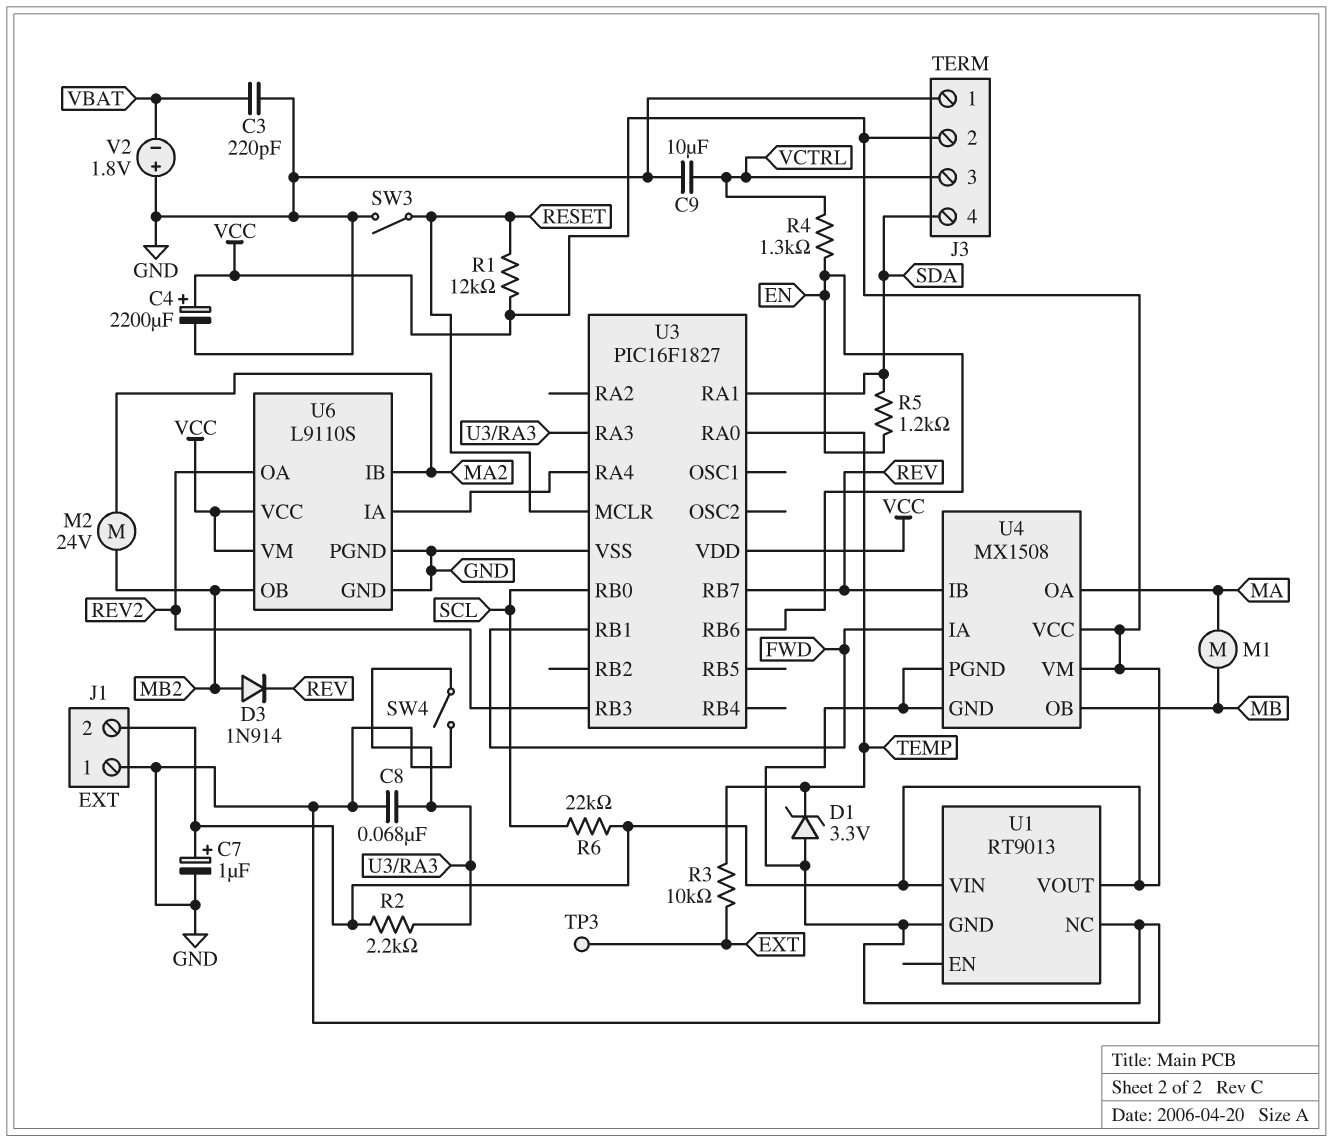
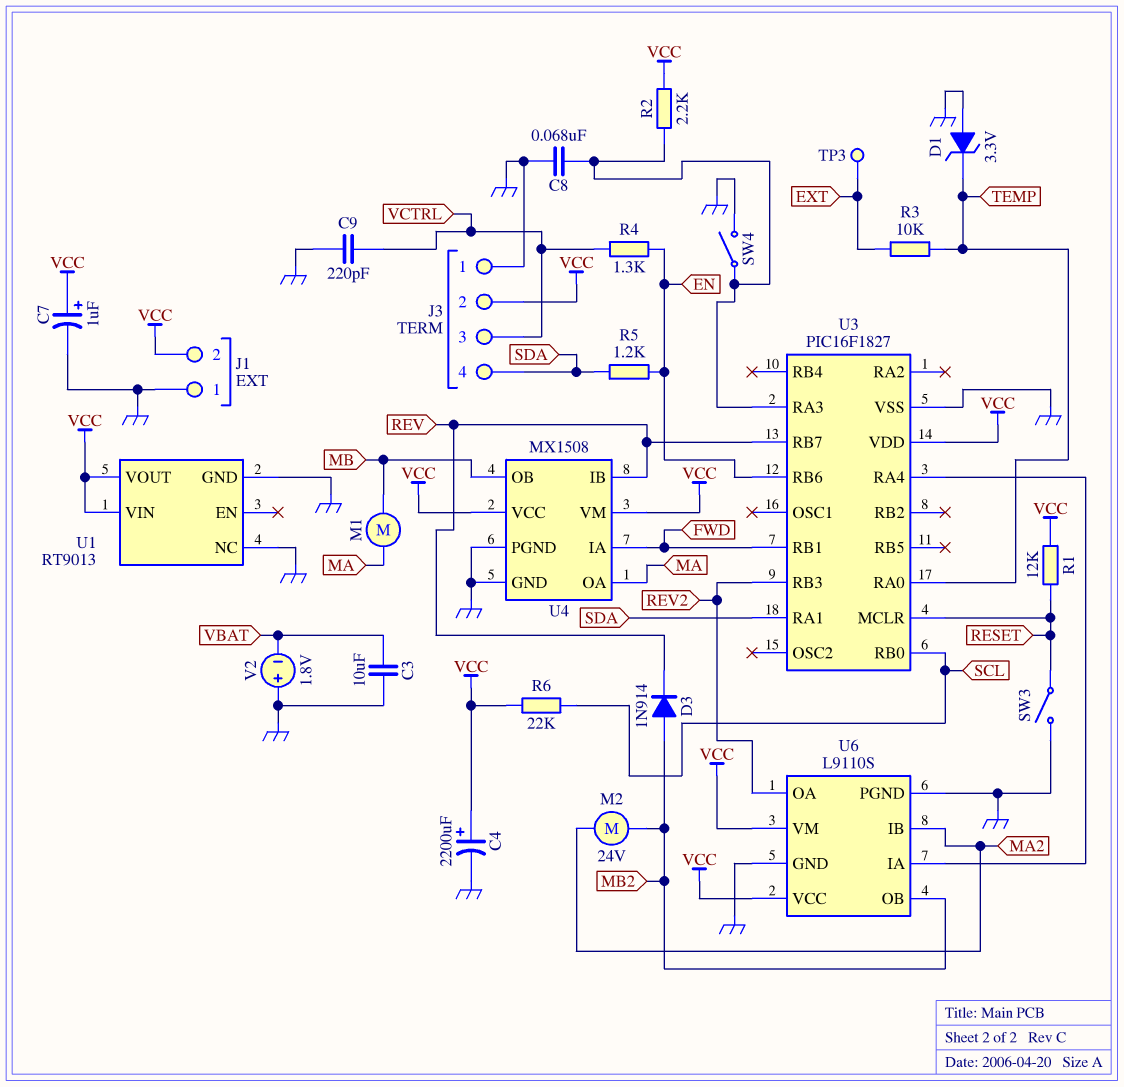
C3: 220pF (GND, VBAT) -> 10uF (GND, VBAT)
C9: 10uF (GND, VCTRL) -> 220pF (GND, VCTRL)

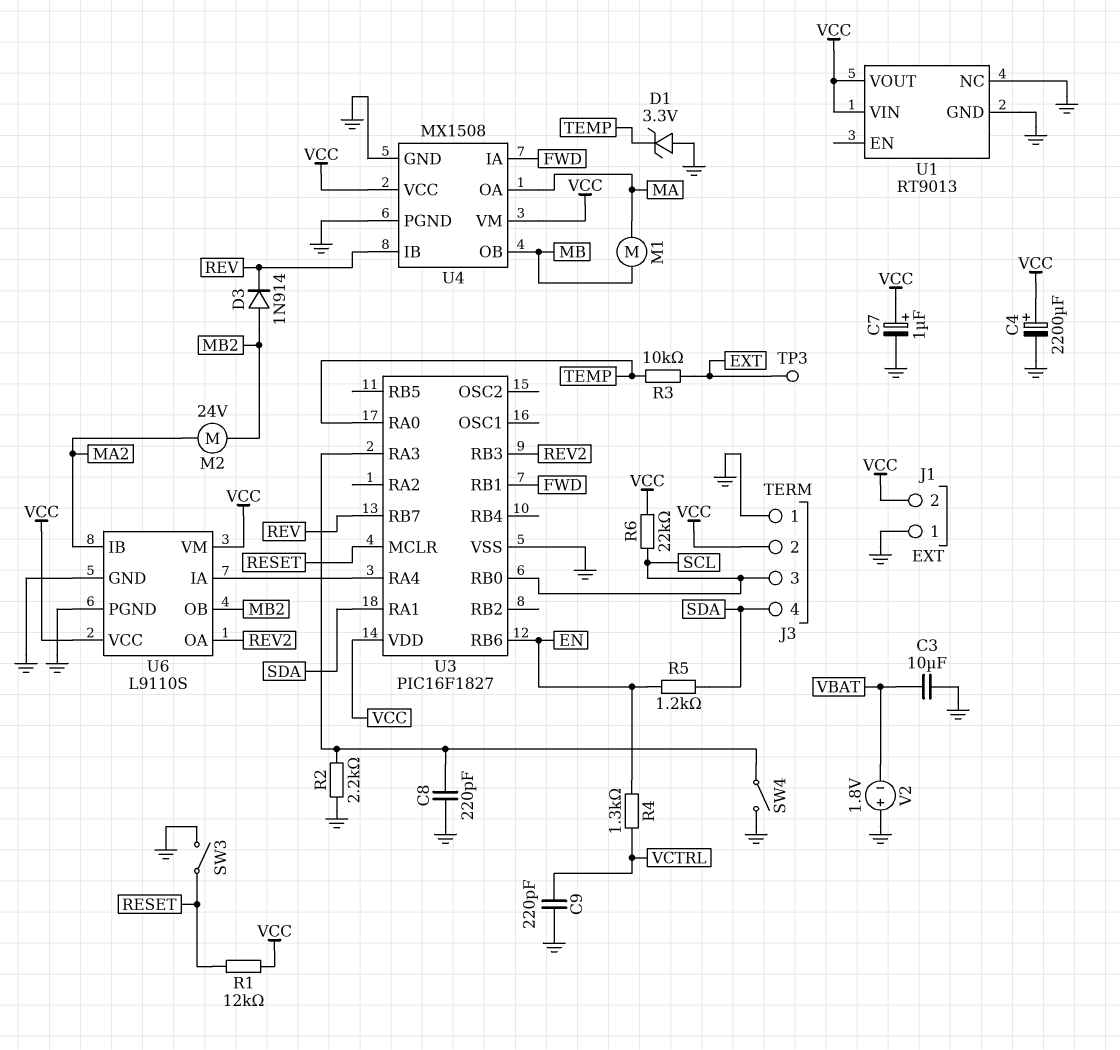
C8: 68nF (GND, U3/RA3) -> 220pF (GND, U3/RA3)
J3 pin 3: VCTRL -> SCL
R2: 2.2k (U3/RA3, VCC) -> 2.2k (GND, U3/RA3)

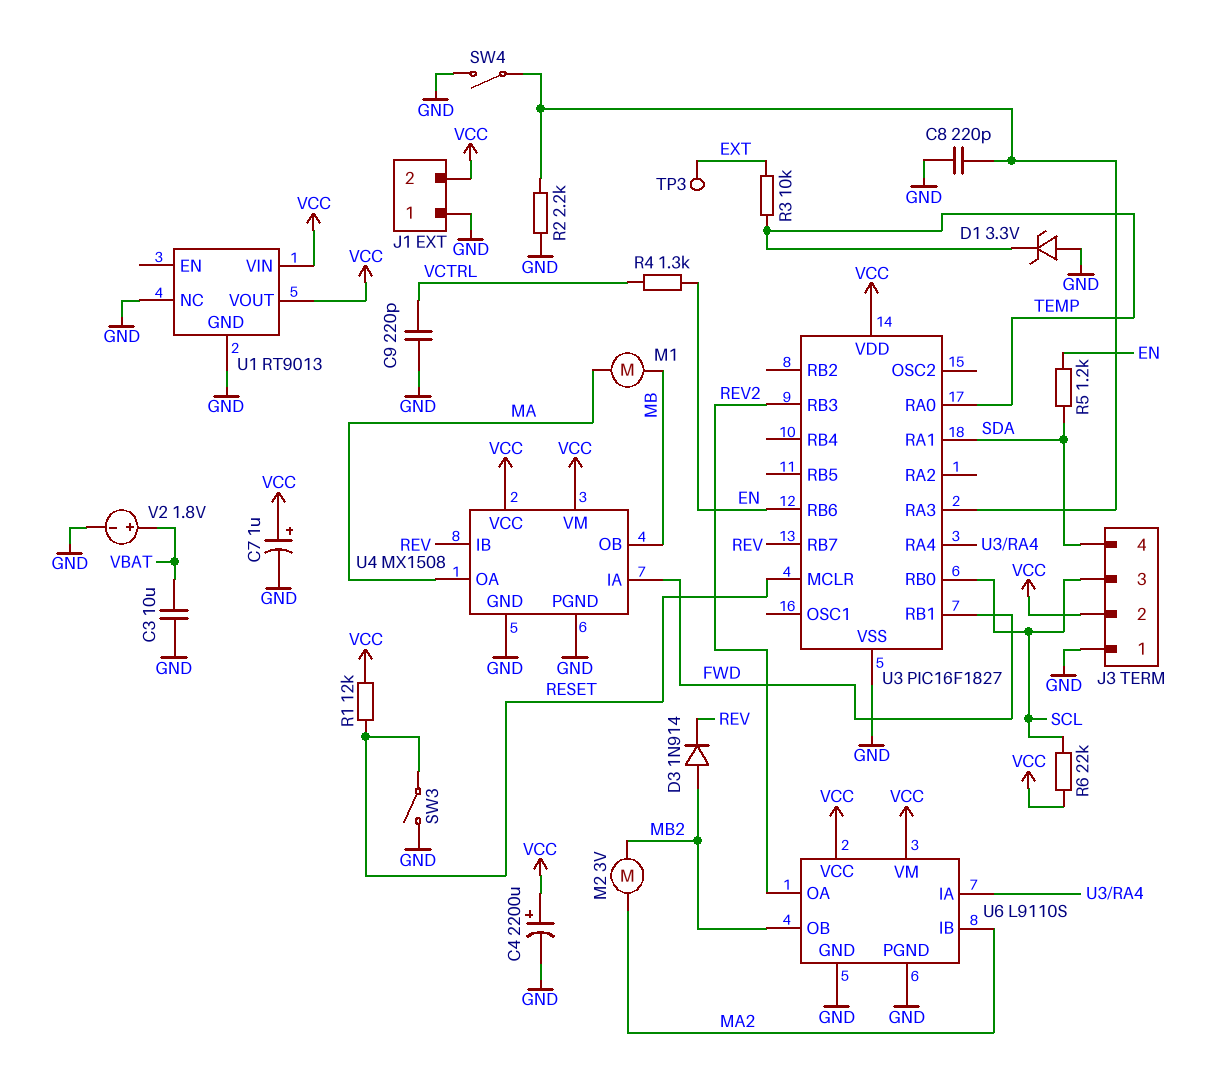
M2: motor 24V (MA2, MB2) -> motor 3V (MA2, MB2)
V2: 1.8V (plus GND, minus VBAT) -> 1.8V (plus VBAT, minus GND)

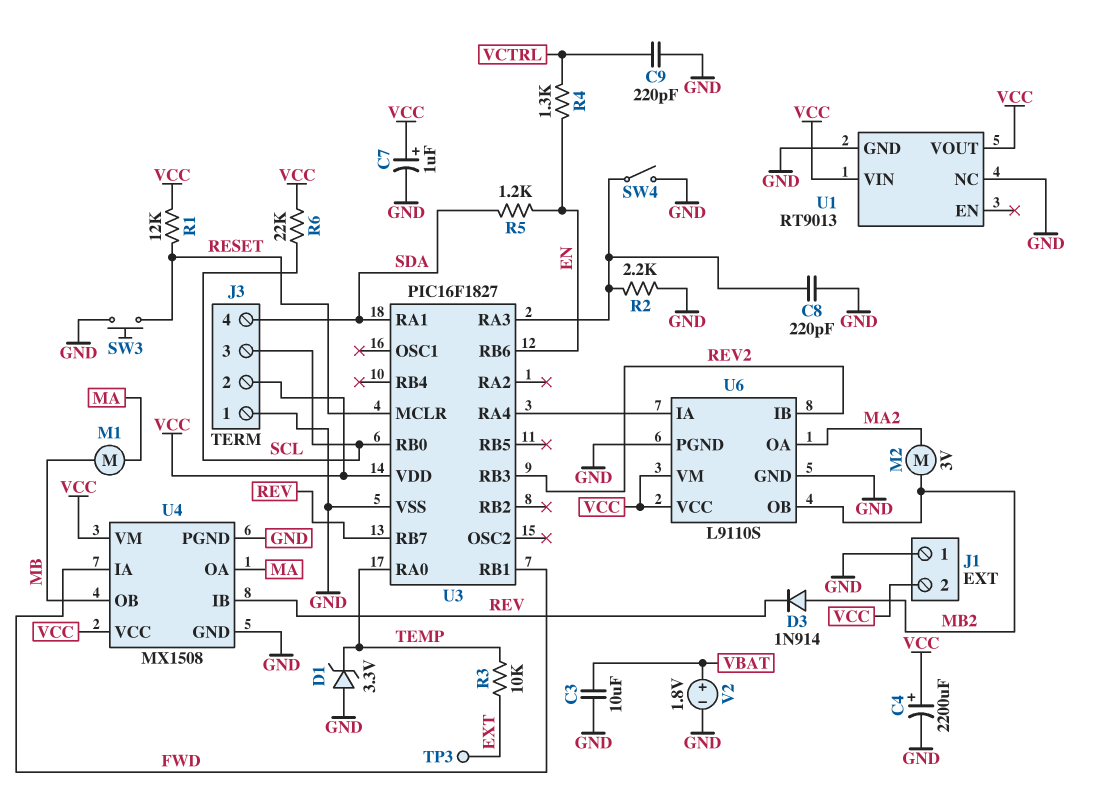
SW3: switch (GND, RESET) -> button (GND, RESET)
U6 pin IB: MA2 -> REV2
U6 pin OA: REV2 -> MA2

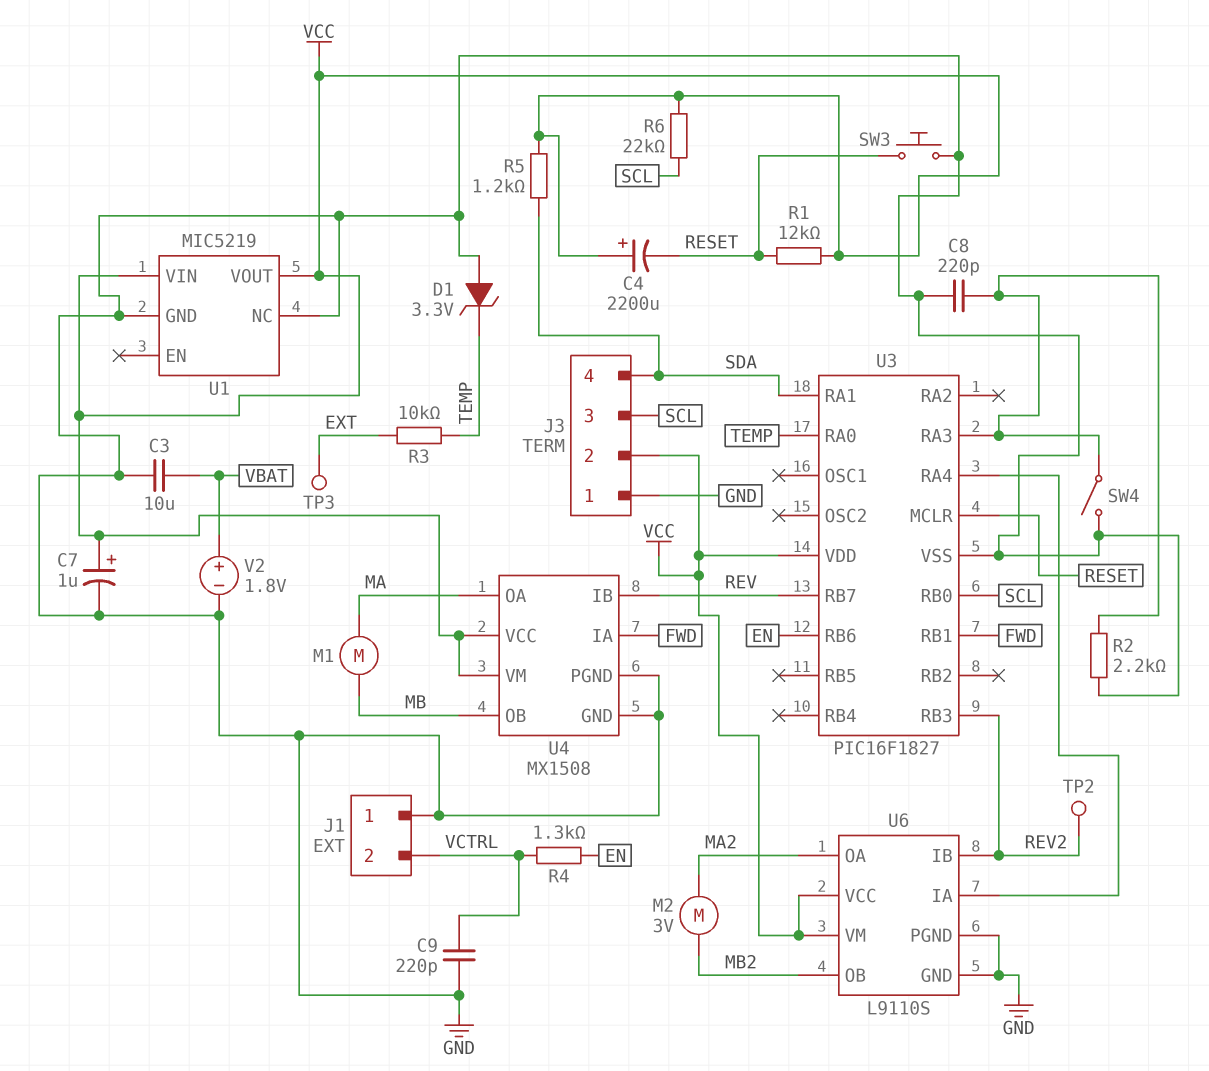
C4: 2200uF (plus VCC, minus GND) -> 2200uF (plus VCC, minus RESET)
D3: diode 1N914 (A MB2, K REV) -> none
J1 pin 2: VCC -> VCTRL
R5: 1.2k (EN, SDA) -> 1.2k (SDA, VCC)
TP2: none -> test point (REV2)
U1: RT9013 -> MIC5219

